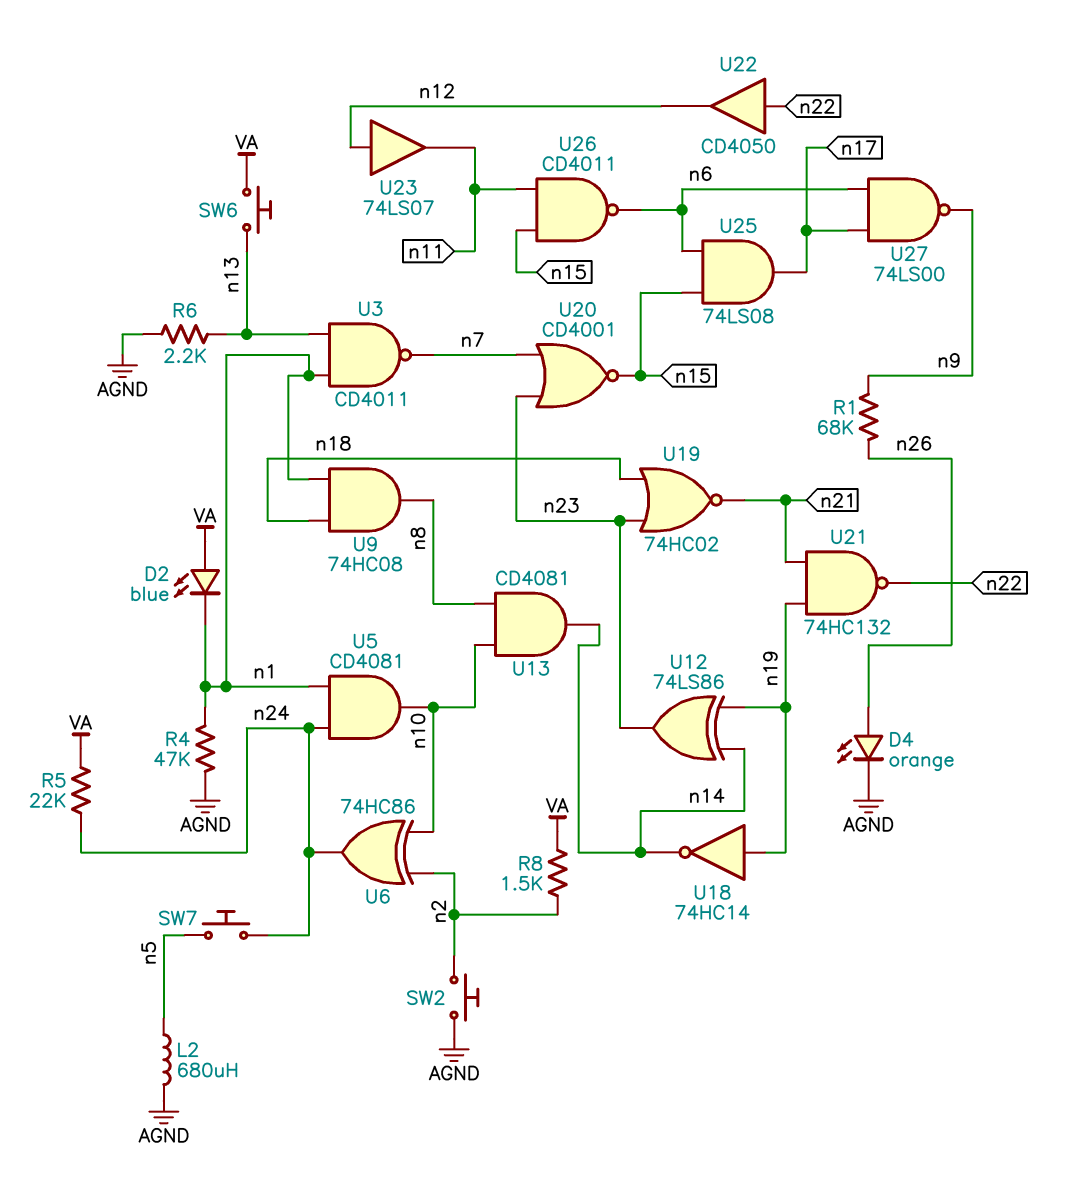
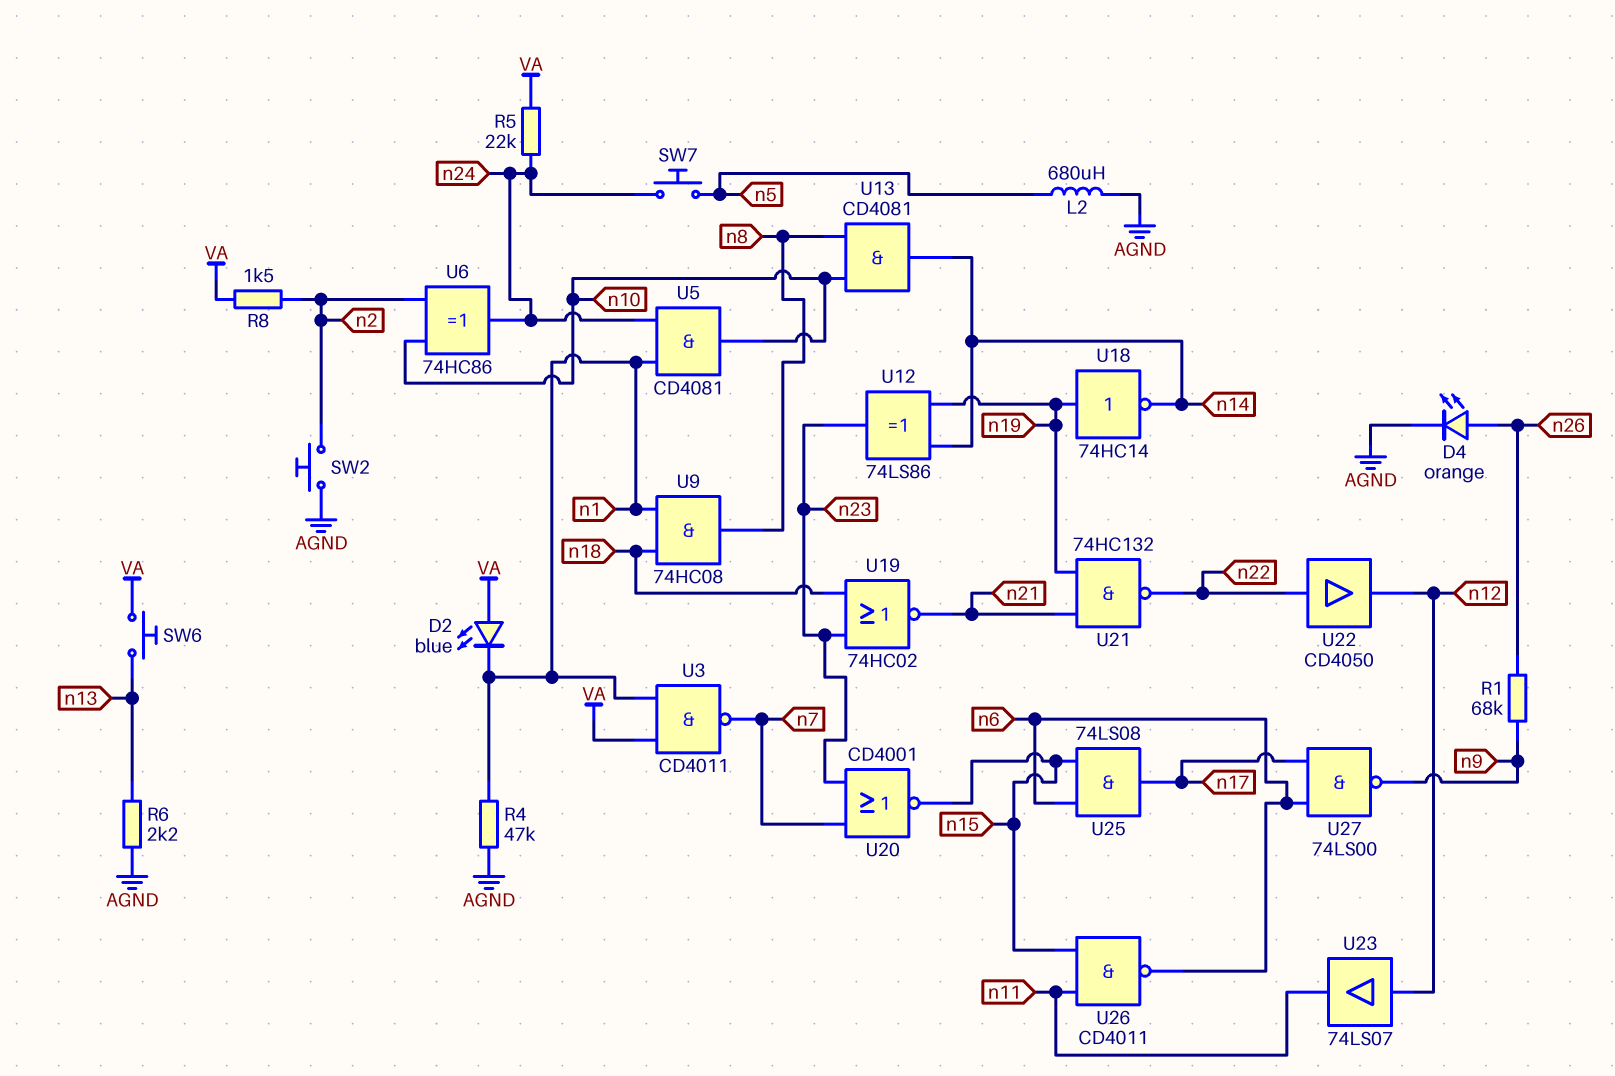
U3: NAND CD4011 (in n1, in n13, out n7) -> NAND CD4011 (in VA, in n1, out n7)

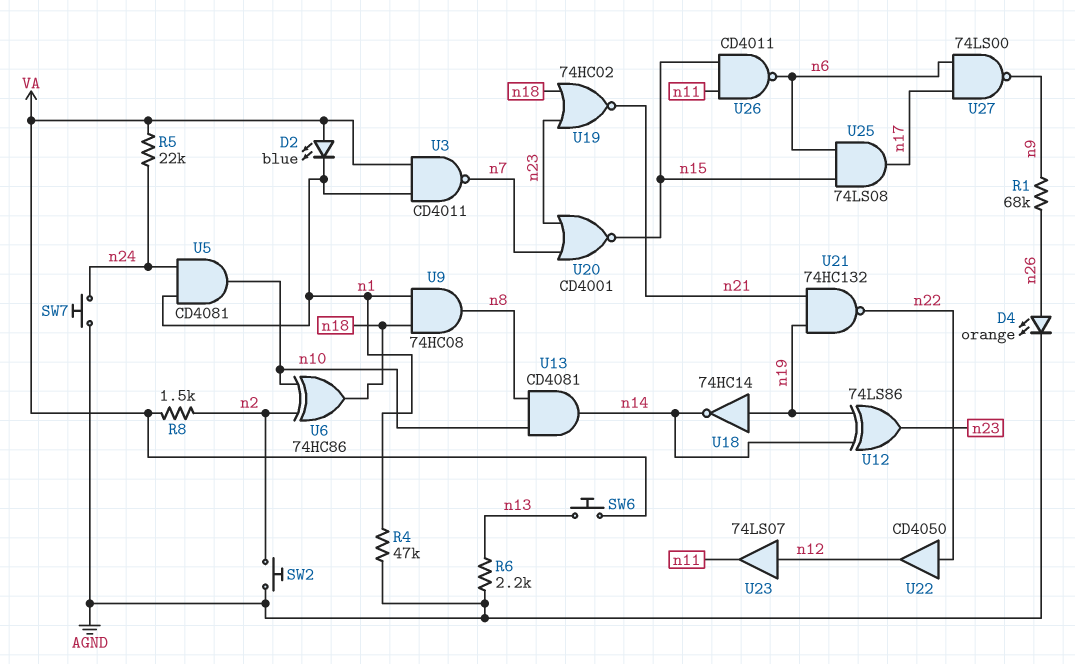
L2: 680uH (AGND, n5) -> none
SW7: button (n5, n24) -> button (AGND, n24)
U6: XOR 74HC86 (in n2, in n10, out n24) -> XOR 74HC86 (in n2, in n10, out n18)

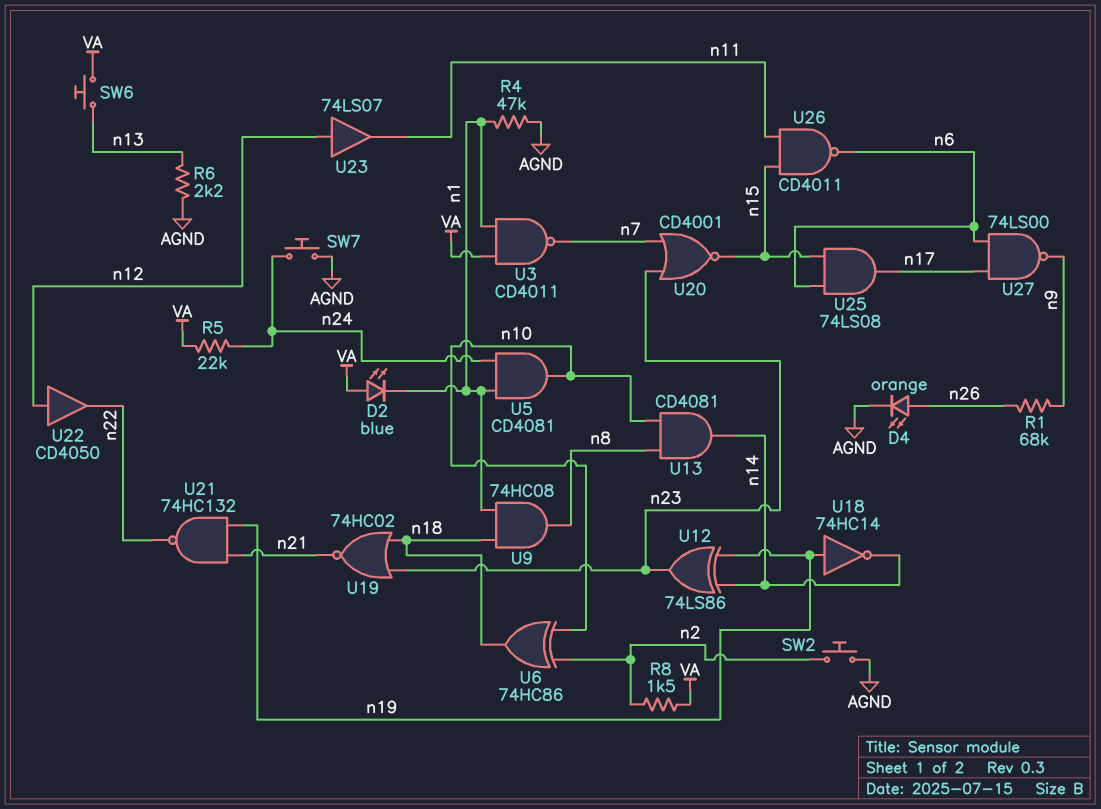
U22: buffer CD4050 (in n22, out n12) -> buffer CD4050 (in n12, out n22)

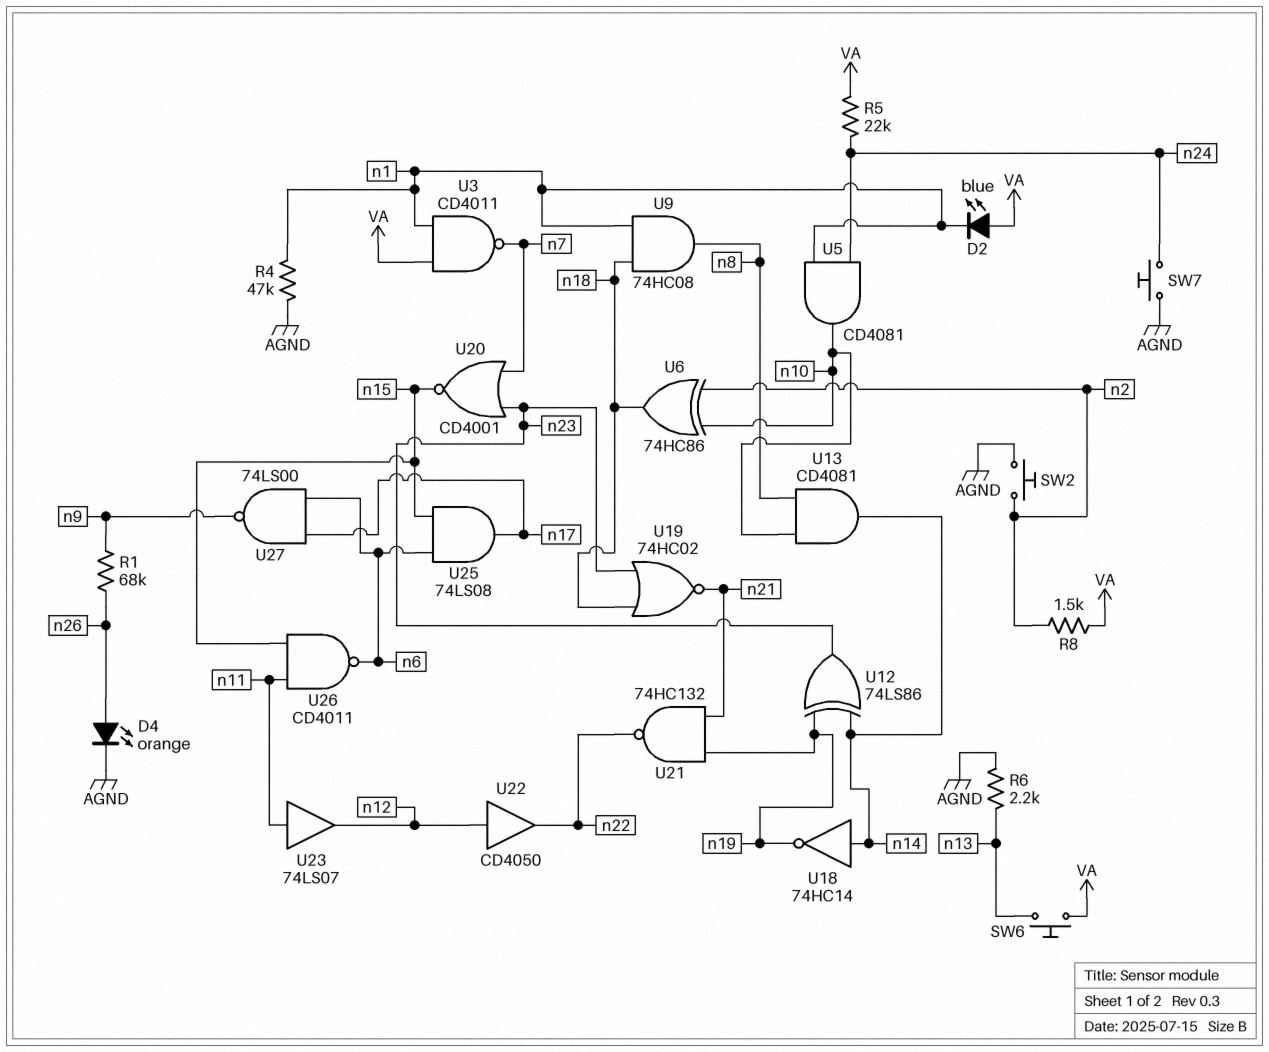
U18: NOT 74HC14 (in n19, out n14) -> NOT 74HC14 (in n14, out n19)
U23: buffer 74LS07 (in n12, out n11) -> buffer 74LS07 (in n11, out n12)

